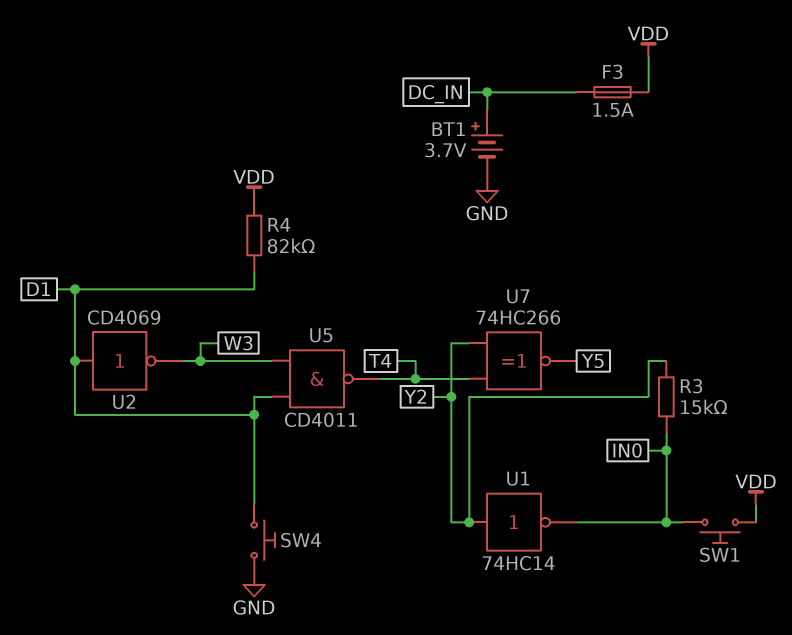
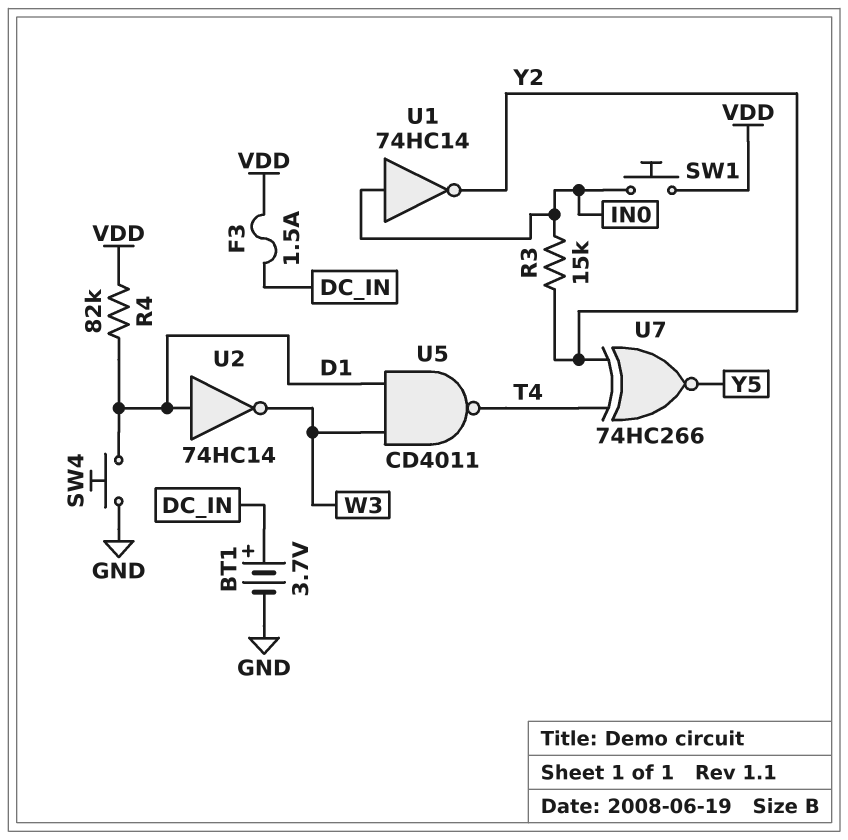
U1: NOT 74HC14 (in Y2, out IN0) -> NOT 74HC14 (in IN0, out Y2)
U2: NOT CD4069 (in D1, out W3) -> NOT 74HC14 (in D1, out W3)

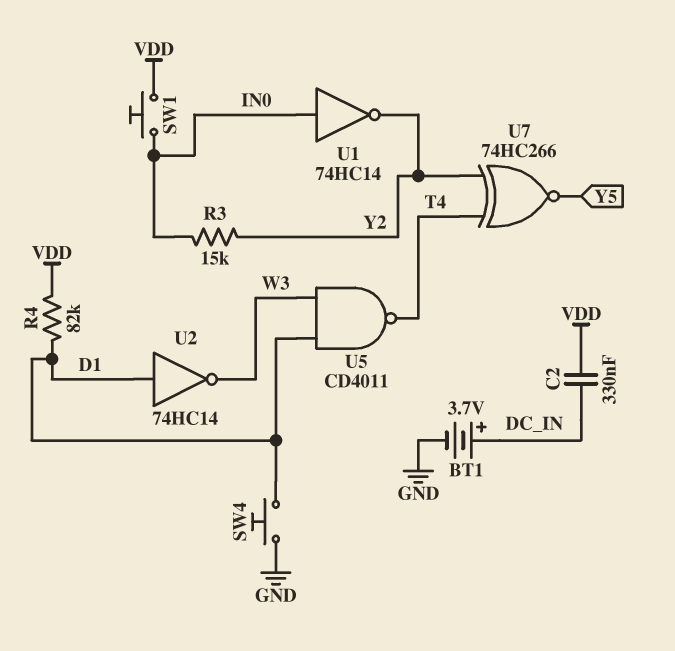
C2: none -> 330nF (DC_IN, VDD)
F3: 1.5A (DC_IN, VDD) -> none

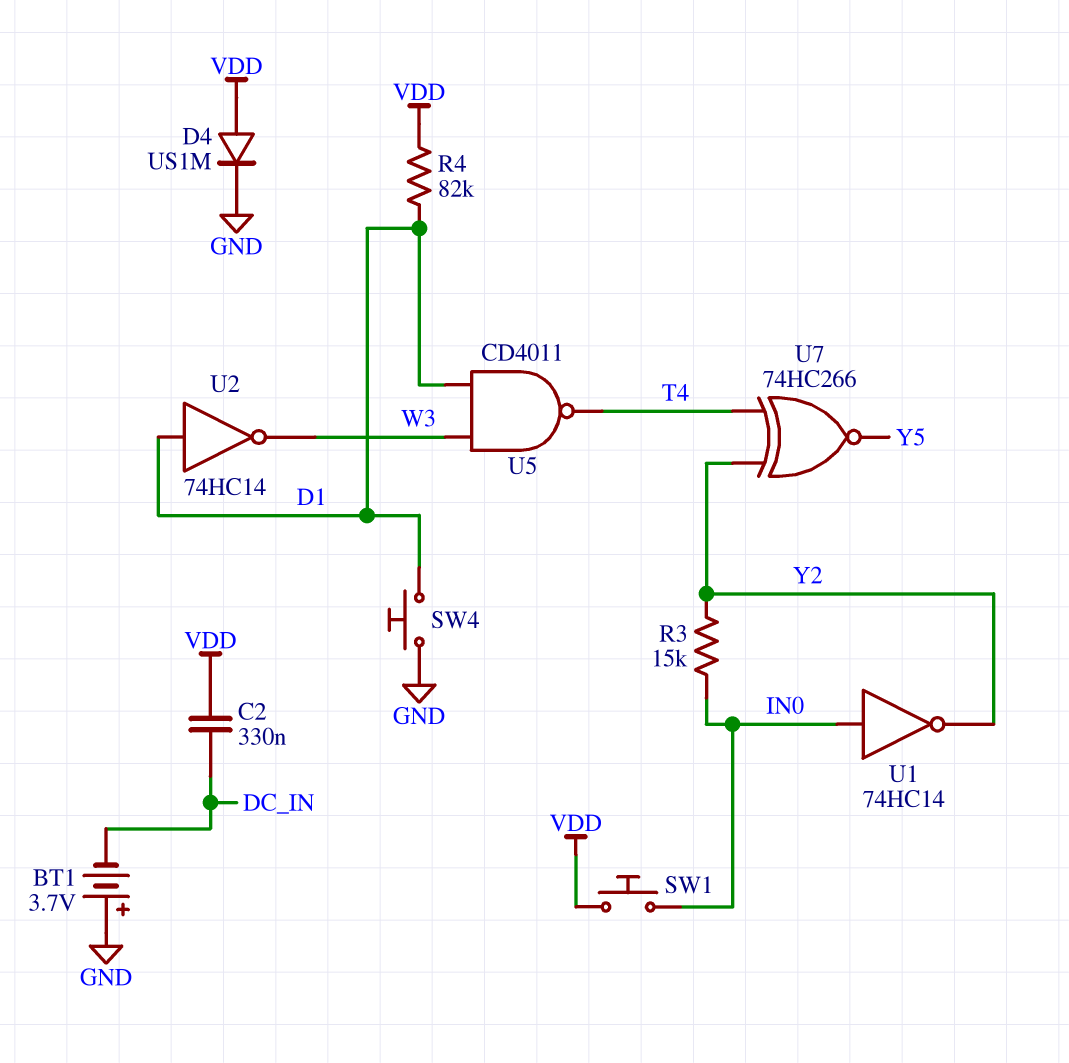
BT1: 3.7V (plus DC_IN, minus GND) -> 3.7V (plus GND, minus DC_IN)
D4: none -> diode US1M (A VDD, K GND)

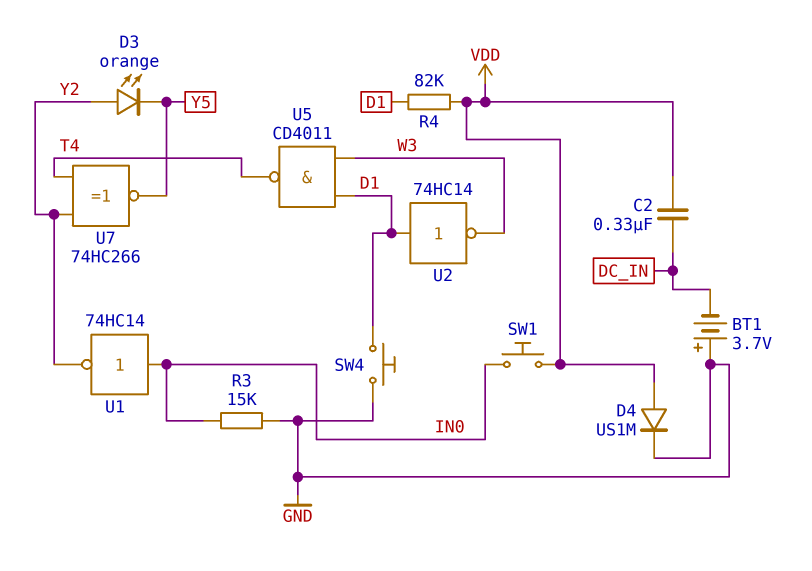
D3: none -> LED orange (A Y2, K Y5)
R3: 15k (IN0, Y2) -> 15k (GND, IN0)

